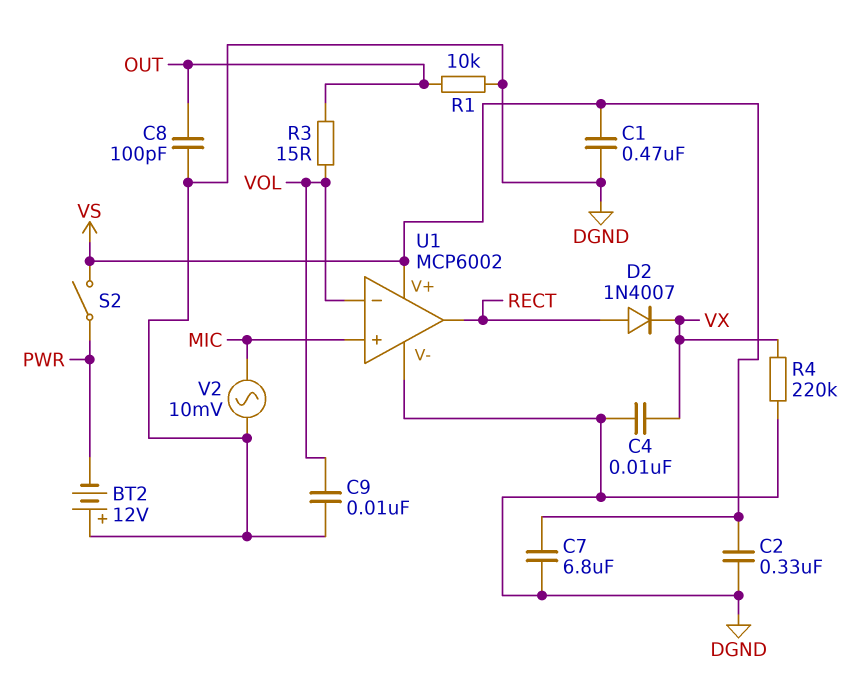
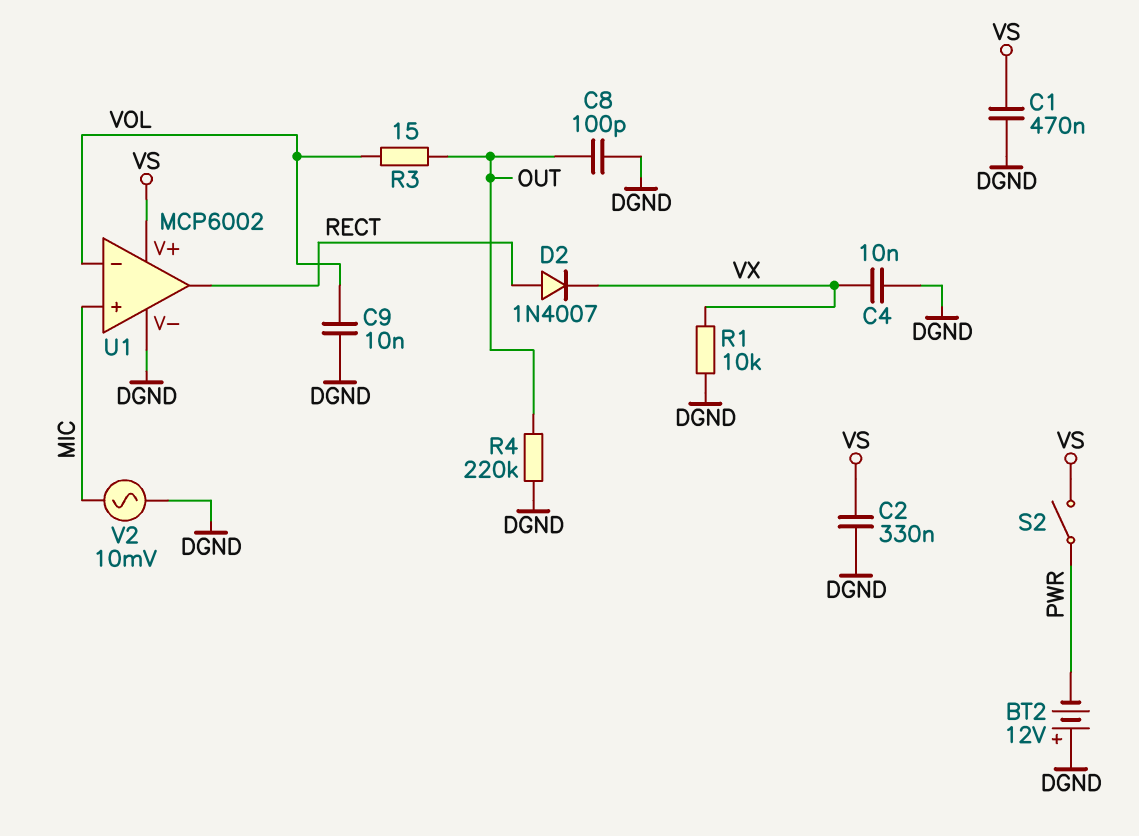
C7: 6.8uF (DGND, VS) -> none
R1: 10k (DGND, OUT) -> 10k (DGND, VX)
R4: 220k (DGND, VX) -> 220k (DGND, OUT)

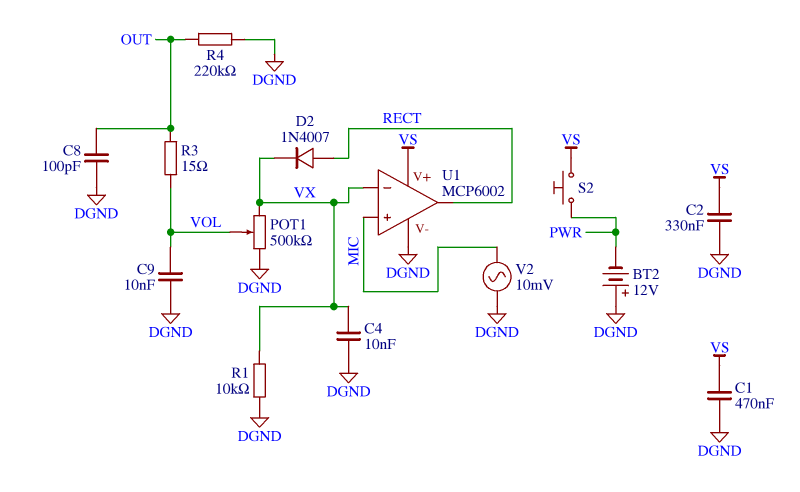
POT1: none -> 500k (DGND, VX, wiper VOL)
S2: switch (PWR, VS) -> button (PWR, VS)
U1 pin in-: VOL -> VX

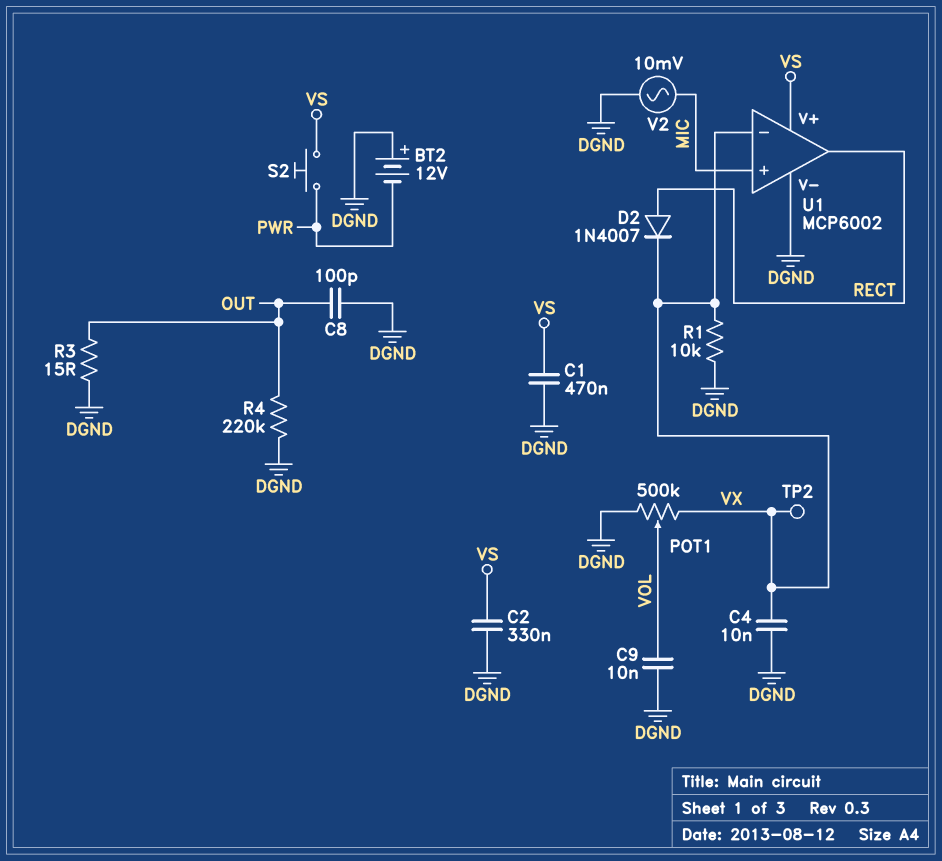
R3: 15 (OUT, VOL) -> 15 (DGND, OUT)
TP2: none -> test point (VX)

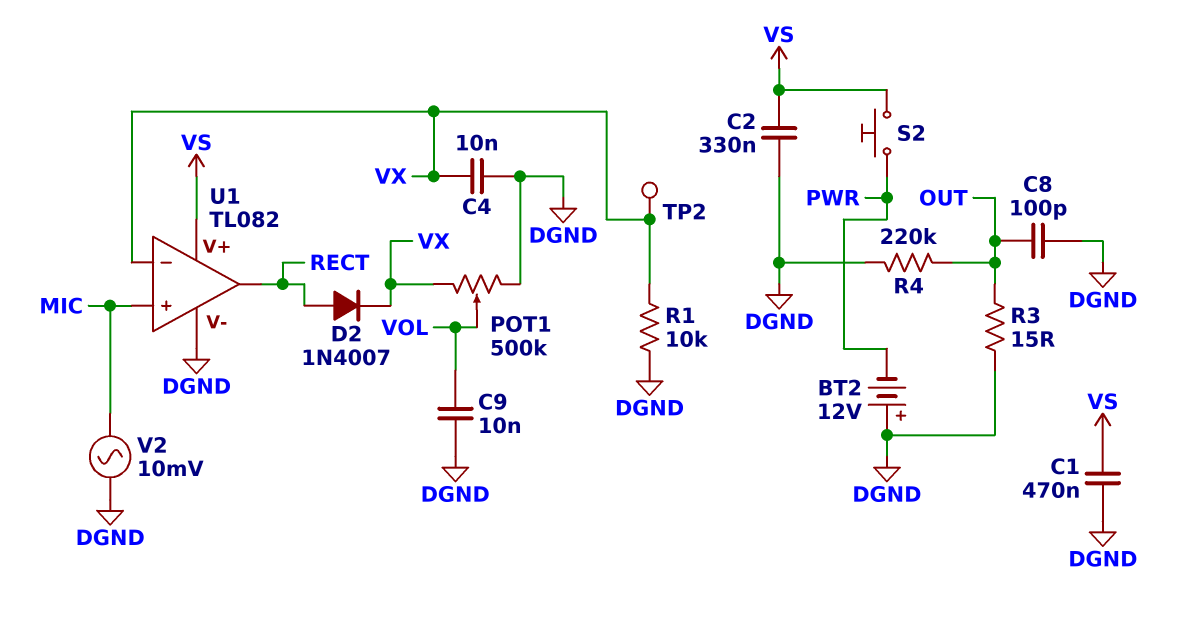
U1: MCP6002 -> TL082

